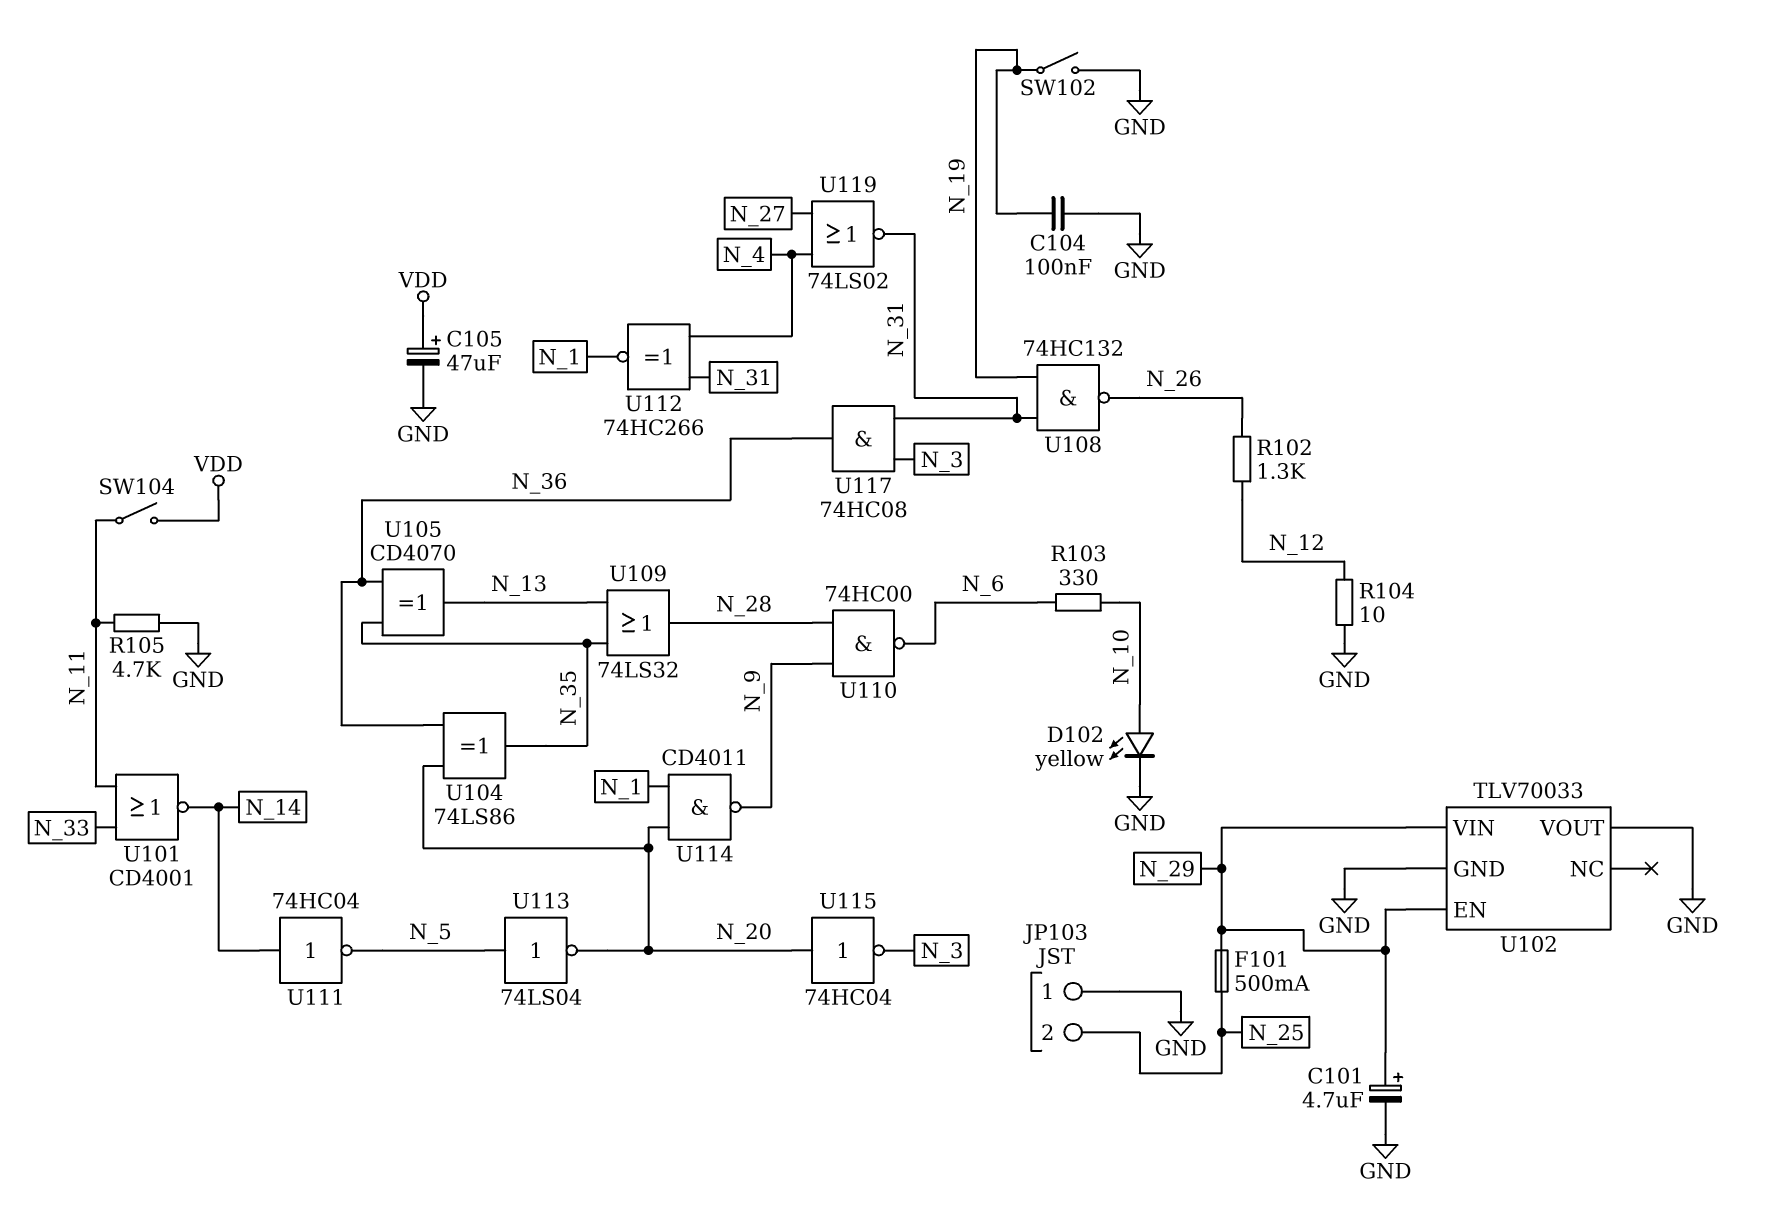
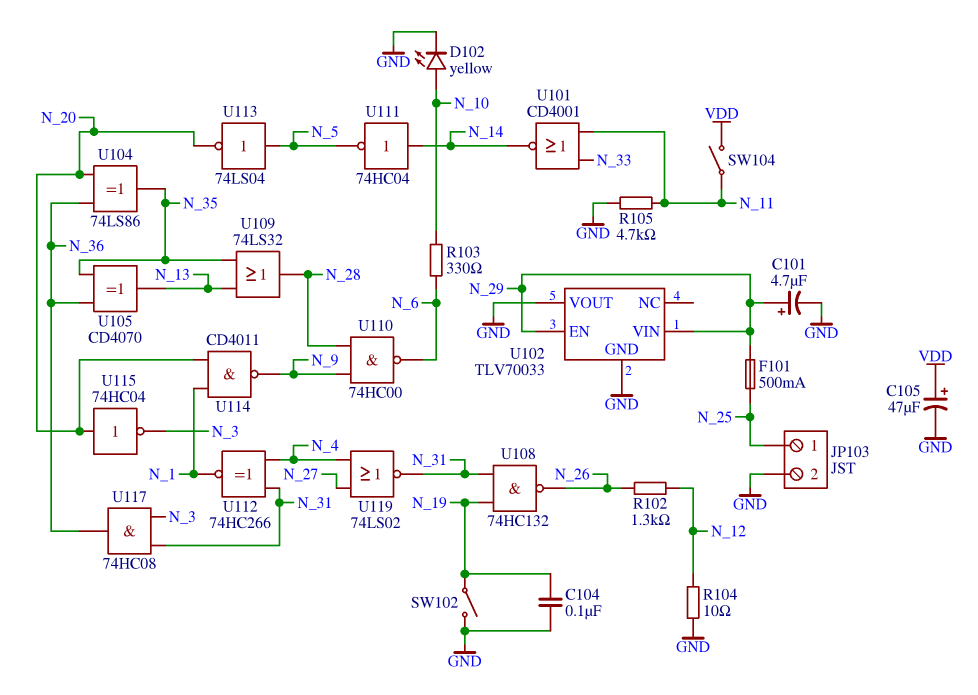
JP103 pin 1: GND -> N_25
JP103 pin 2: N_25 -> GND

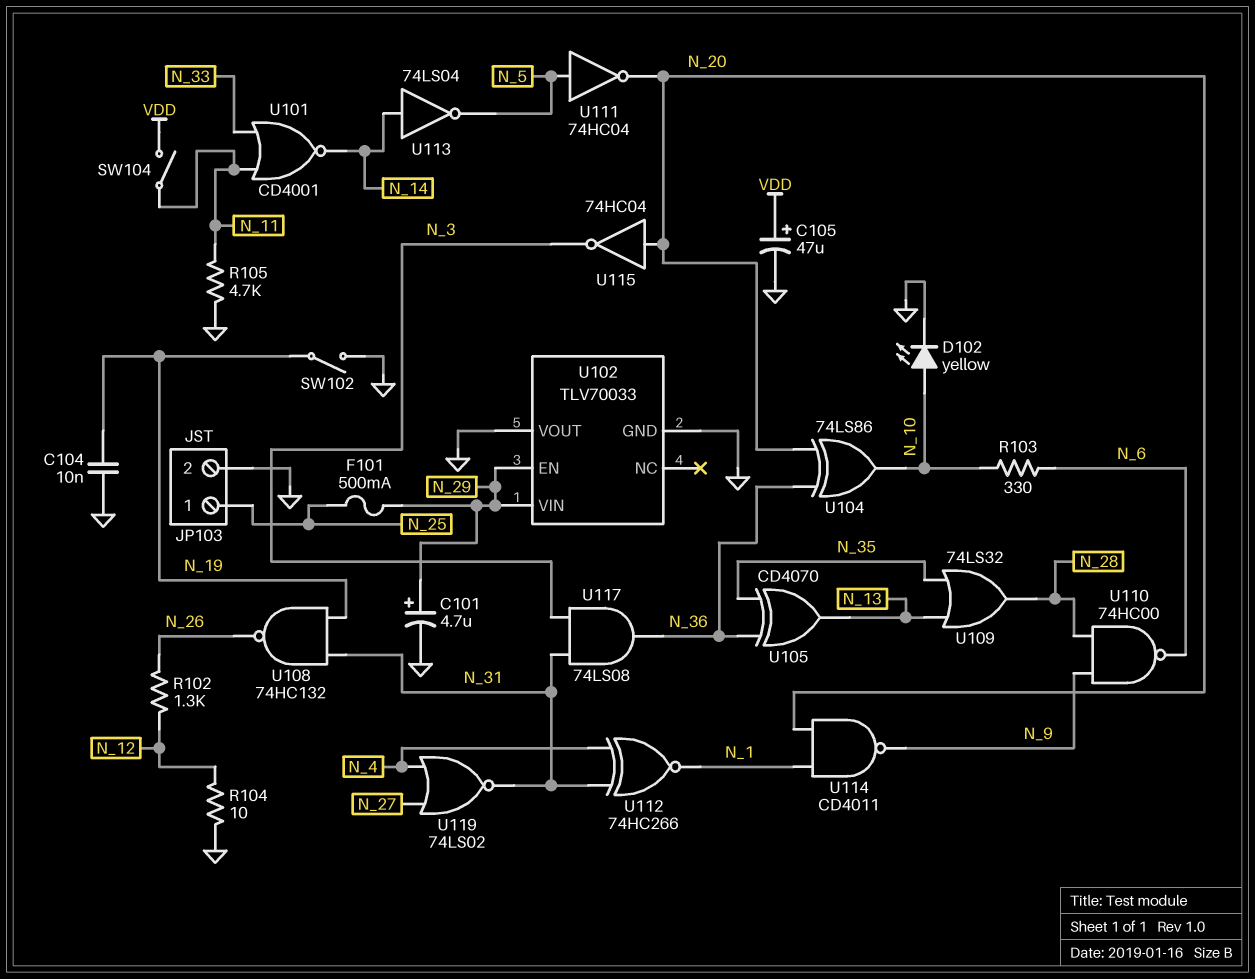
C104: 100nF (GND, N_19) -> 10nF (GND, N_19)
U104: XOR 74LS86 (in N_20, in N_36, out N_35) -> XOR 74LS86 (in N_20, in N_36, out N_10)
U111: NOT 74HC04 (in N_14, out N_5) -> NOT 74HC04 (in N_5, out N_20)
U113: NOT 74LS04 (in N_5, out N_20) -> NOT 74LS04 (in N_14, out N_5)
U117: AND 74HC08 (in N_3, in N_31, out N_36) -> AND 74LS08 (in N_3, in N_31, out N_36)

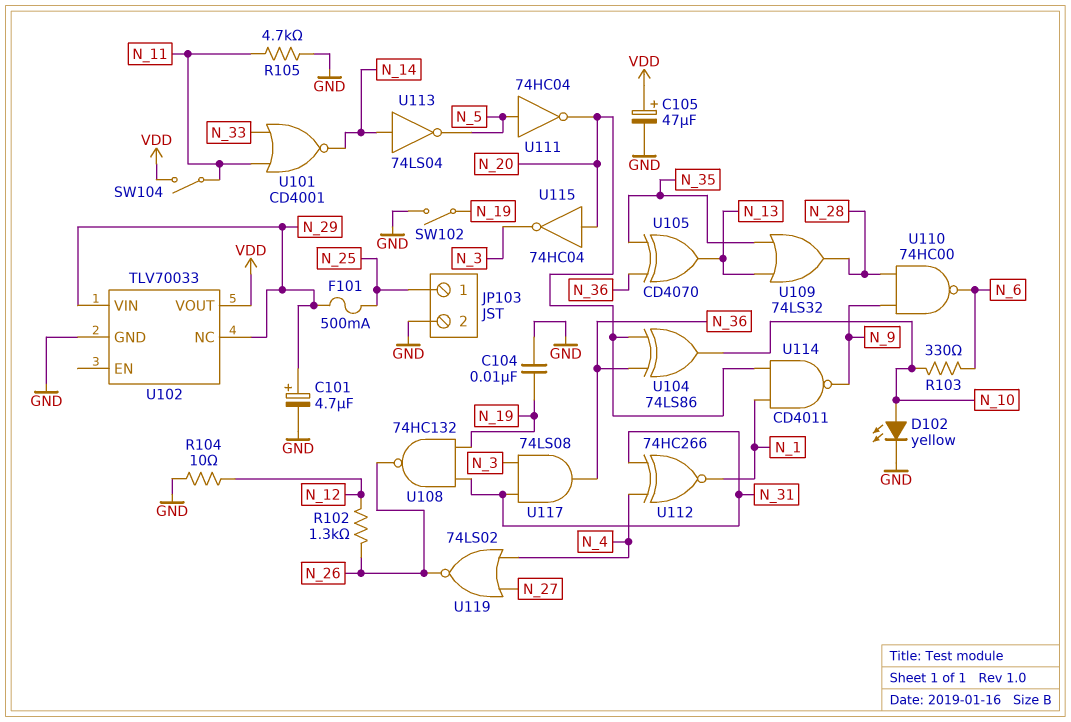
U102 pin EN: N_29 -> none
U102 pin NC: none -> N_29
U102 pin VOUT: GND -> VDD
U119: NOR 74LS02 (in N_4, in N_27, out N_31) -> NOR 74LS02 (in N_4, in N_27, out N_26)

